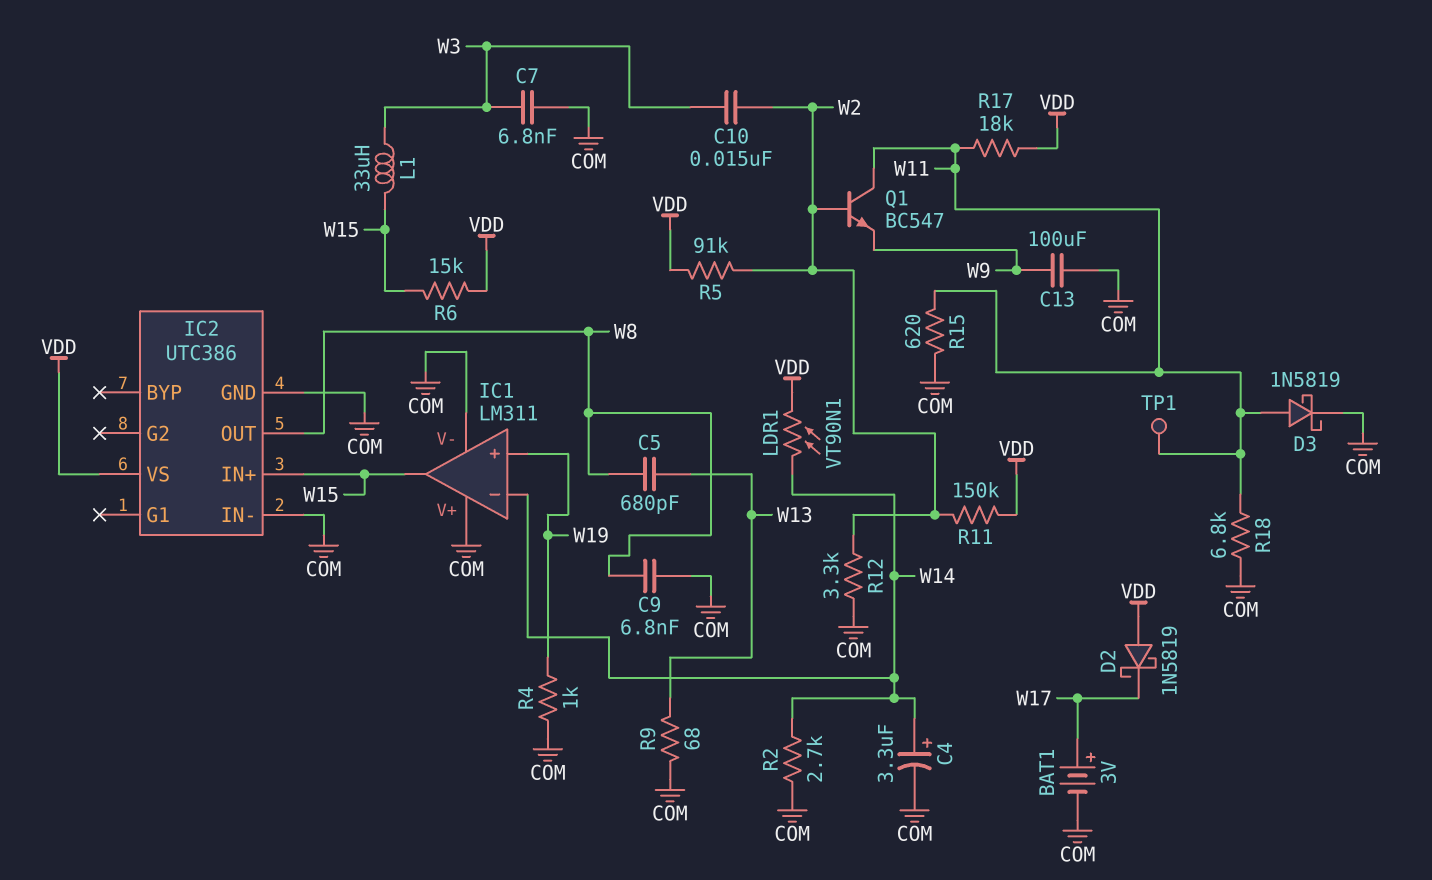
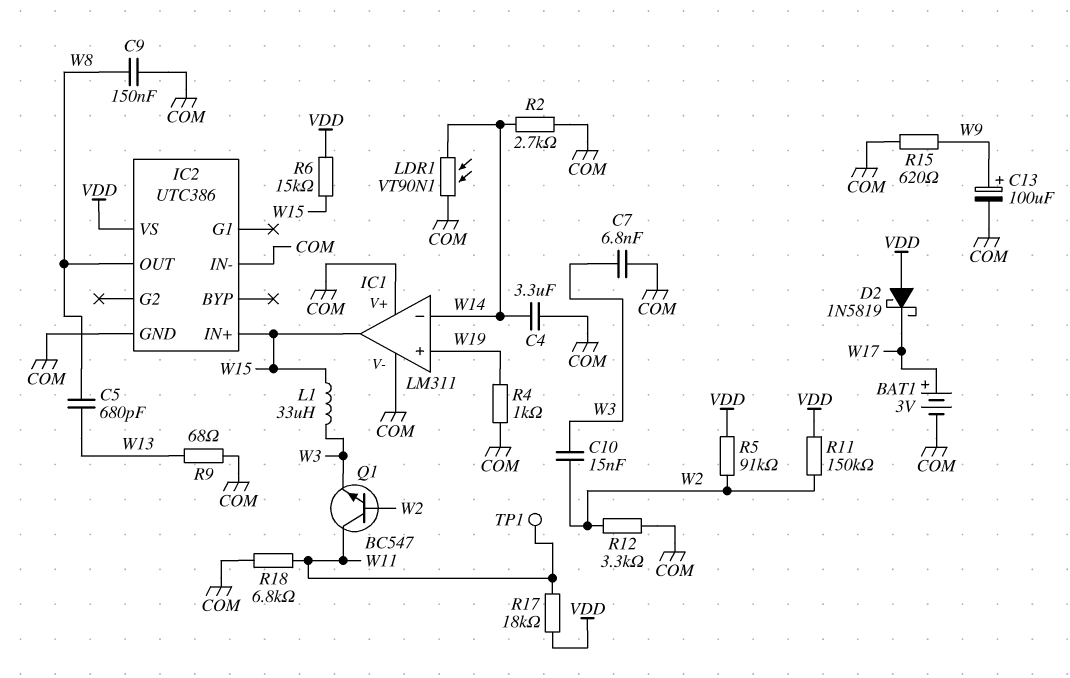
C4: 3.3uF (plus W14, minus COM) -> 3.3uF (COM, W14)
C9: 6.8nF (COM, W8) -> 150nF (COM, W8)
C13: 100uF (COM, W9) -> 100uF (plus W9, minus COM)
D3: schottky 1N5819 (A W11, K COM) -> none
LDR1: VT90N1 (VDD, W14) -> VT90N1 (COM, W14)
Q1: NPN BC547 (B W2, C W11, E W9) -> NPN BC547 (B W2, C W11, E W3)
R15: 620 (COM, W11) -> 620 (COM, W9)

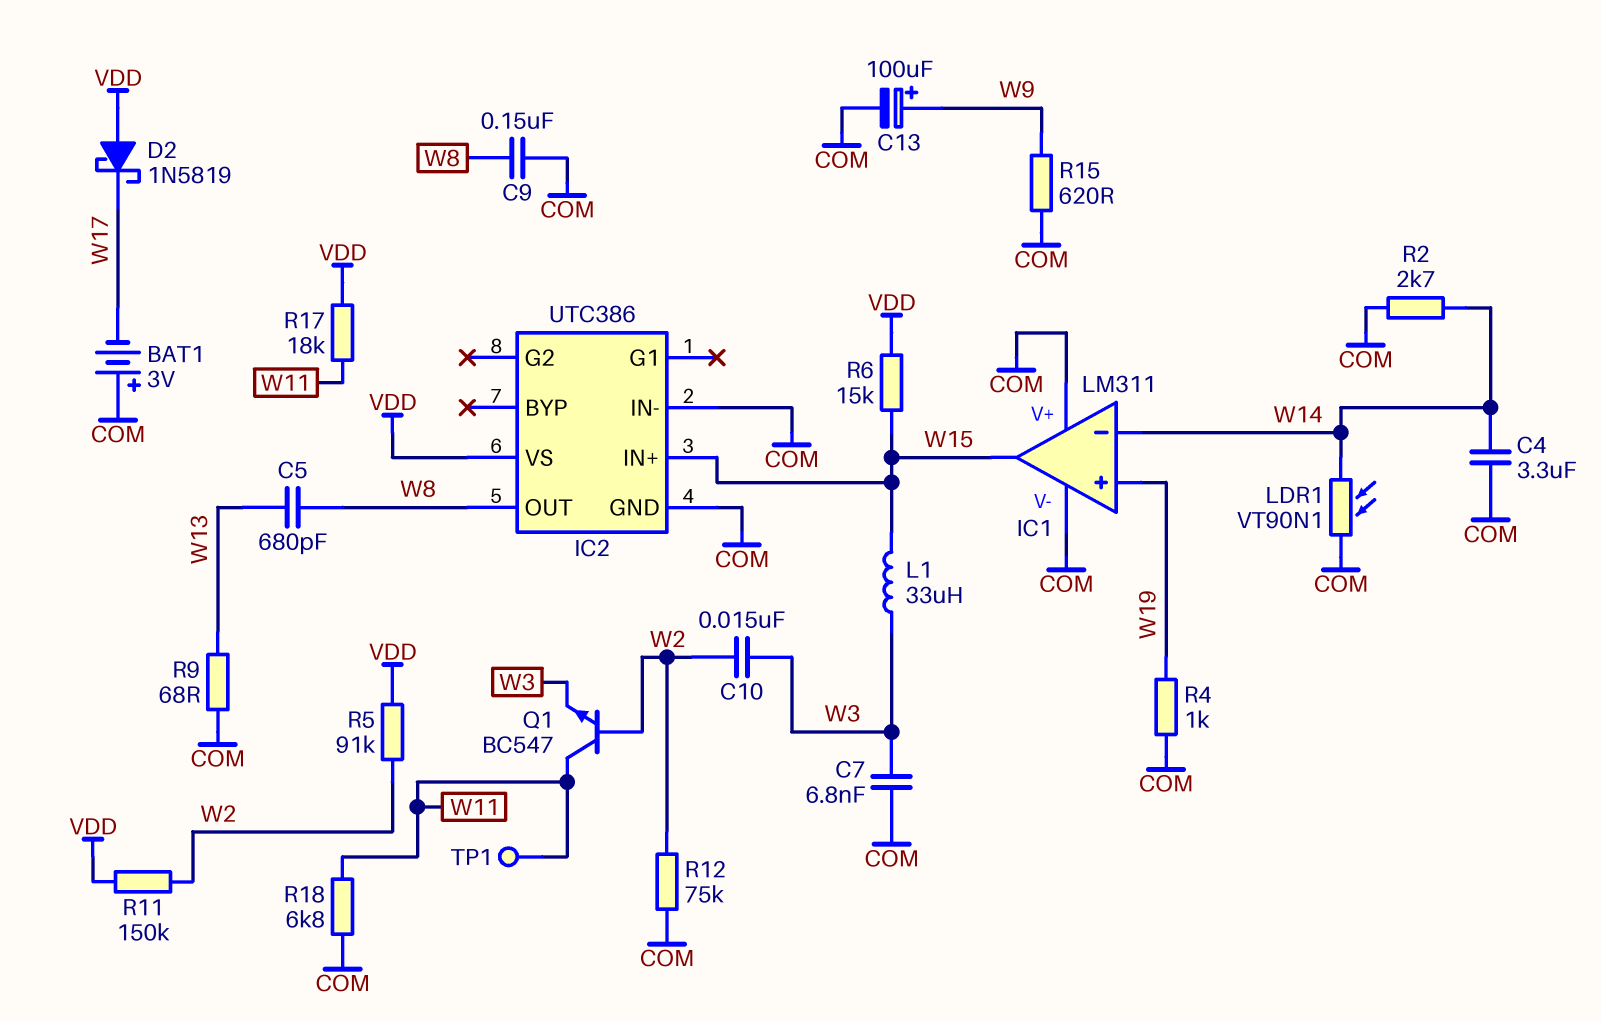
BAT1: 3V (plus W17, minus COM) -> 3V (plus COM, minus W17)
R12: 3.3k (COM, W2) -> 75k (COM, W2)

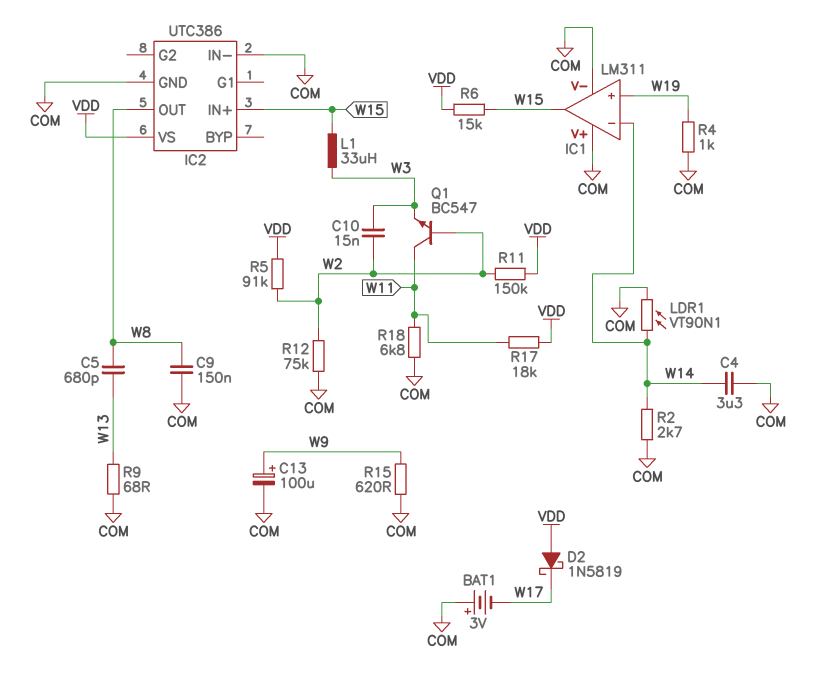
C7: 6.8nF (COM, W3) -> none
TP1: test point (W11) -> none

